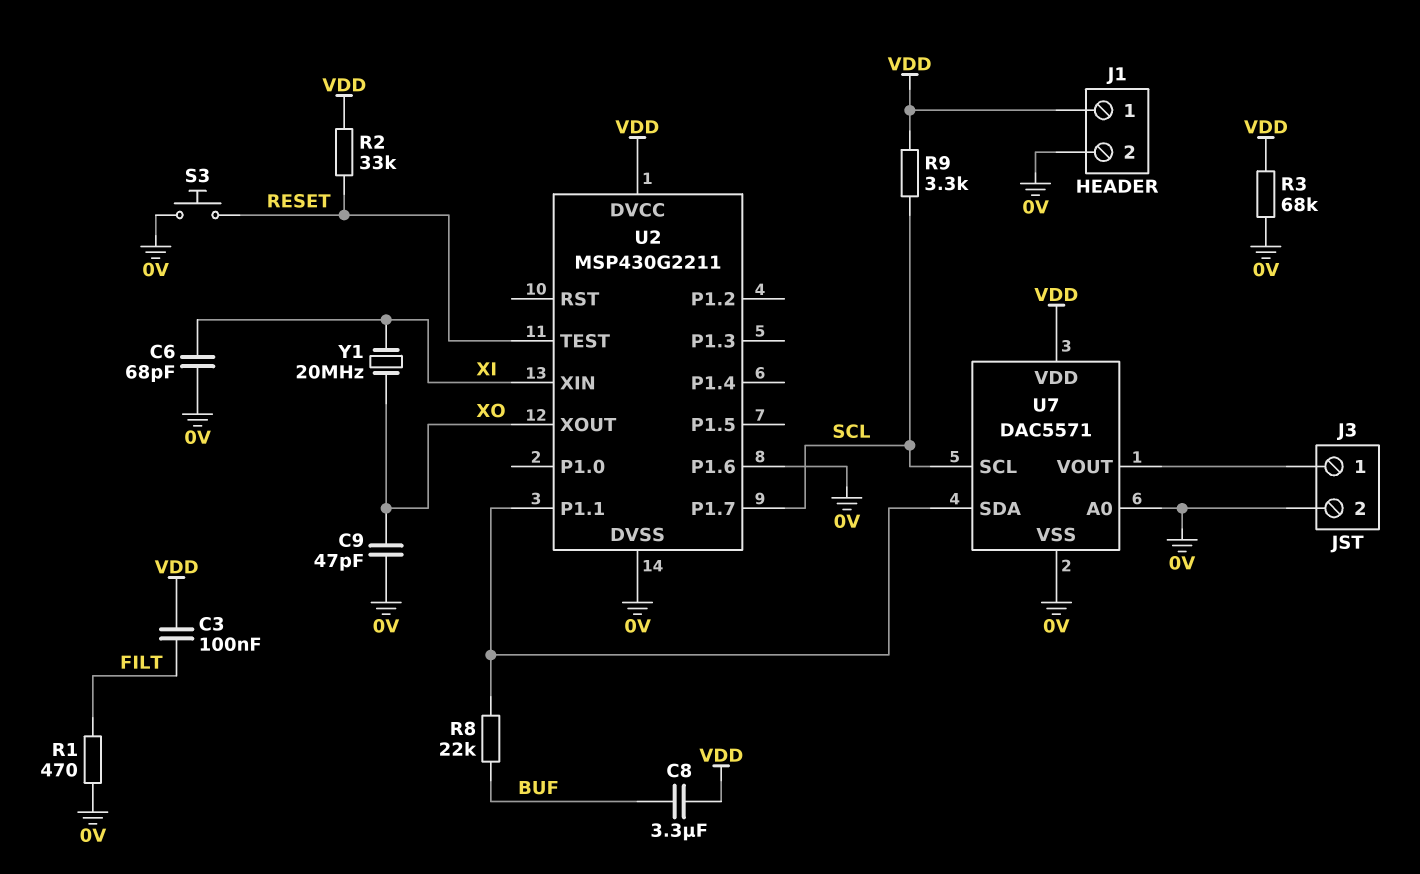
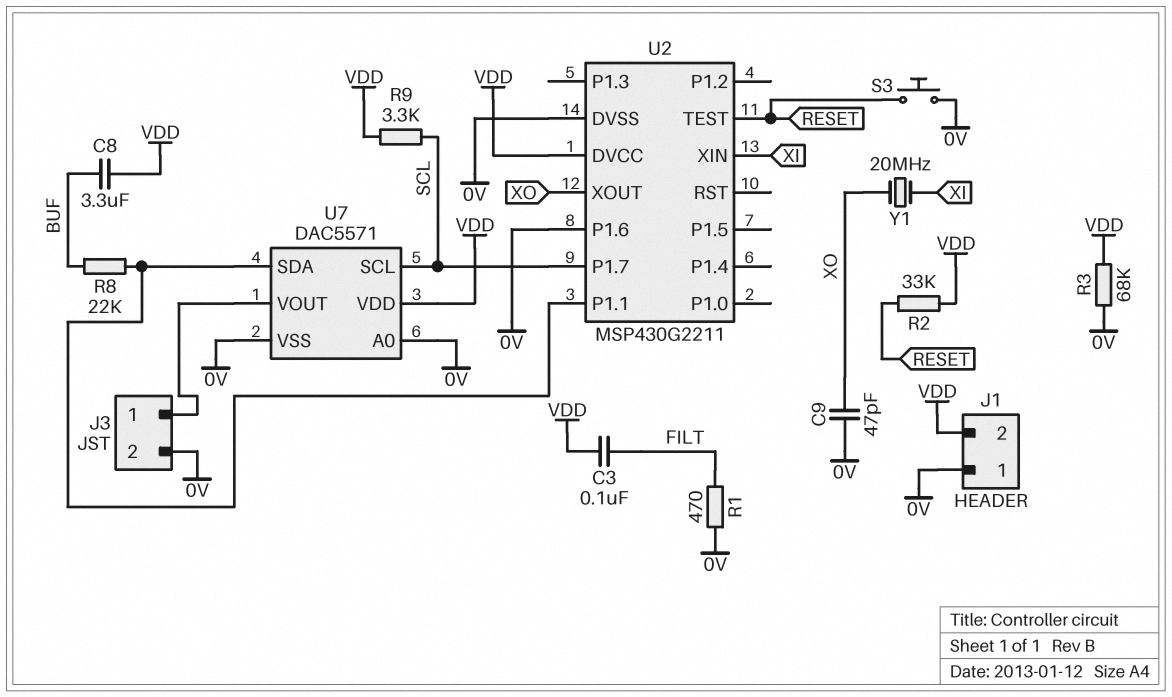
C6: 68pF (0V, XI) -> none
J1 pin 1: VDD -> 0V
J1 pin 2: 0V -> VDD

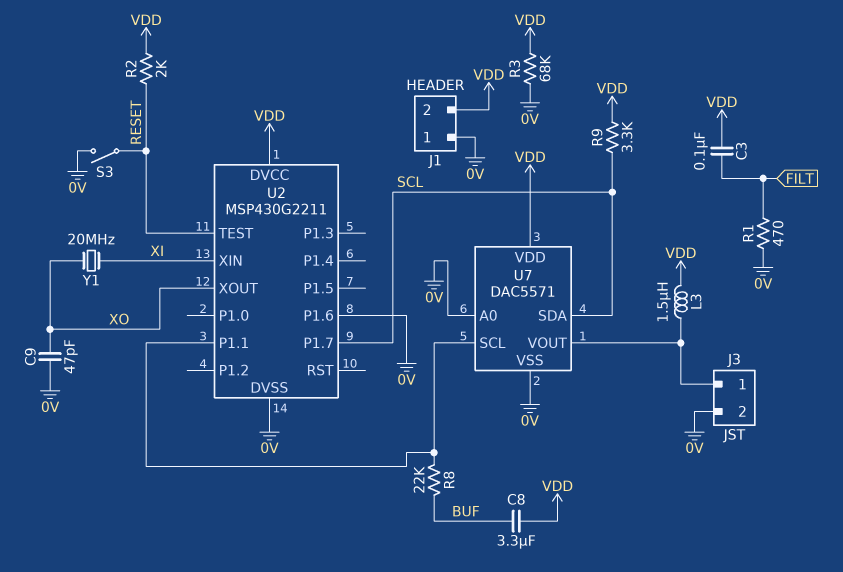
L3: none -> 1.5uH (J3/1, VDD)
R2: 33k (RESET, VDD) -> 2k (RESET, VDD)
S3: button (0V, RESET) -> switch (0V, RESET)
U7 pin SCL: SCL -> U2/P1.1
U7 pin SDA: U2/P1.1 -> SCL

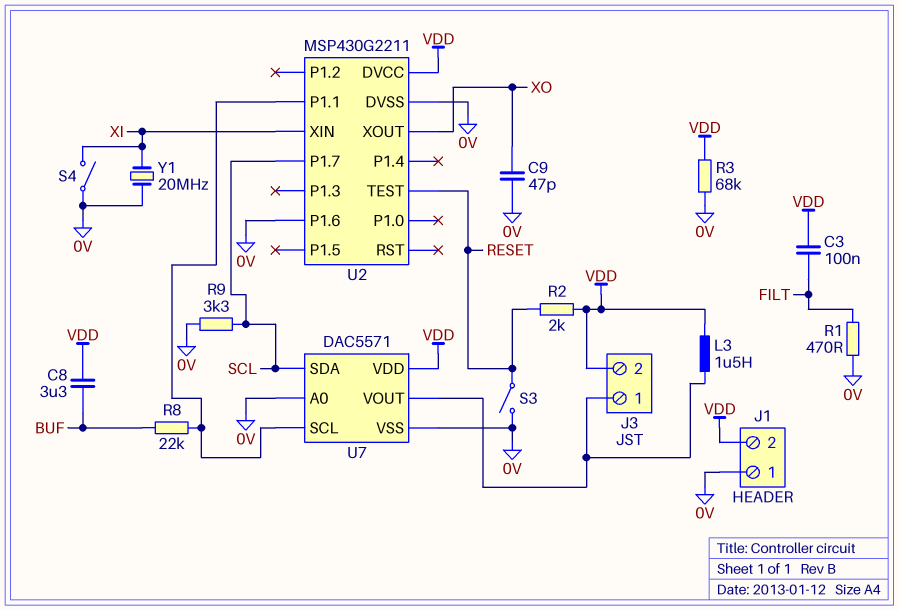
J3 pin 2: 0V -> VDD
R9: 3.3k (SCL, VDD) -> 3.3k (0V, SCL)
S4: none -> switch (0V, XI)
Y1: 20MHz (XI, XO) -> 20MHz (0V, XI)

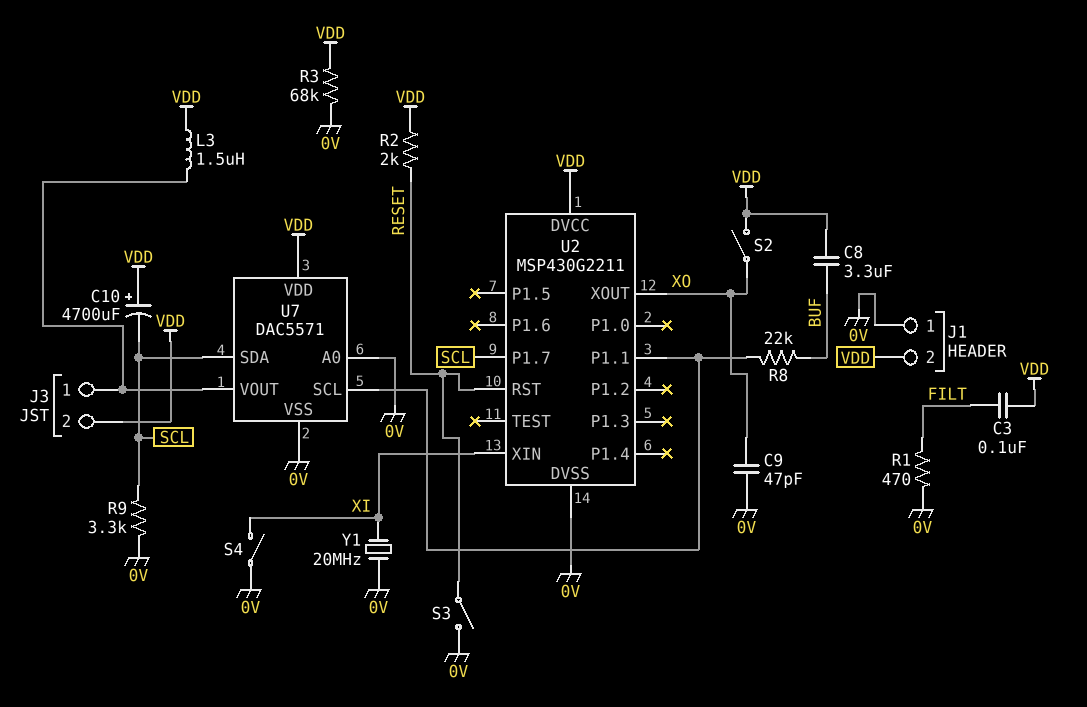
C10: none -> 4700uF (plus VDD, minus SCL)
S2: none -> switch (VDD, XO)
U2 pin P1.6: 0V -> none
U2 pin RST: none -> RESET
U2 pin TEST: RESET -> none

